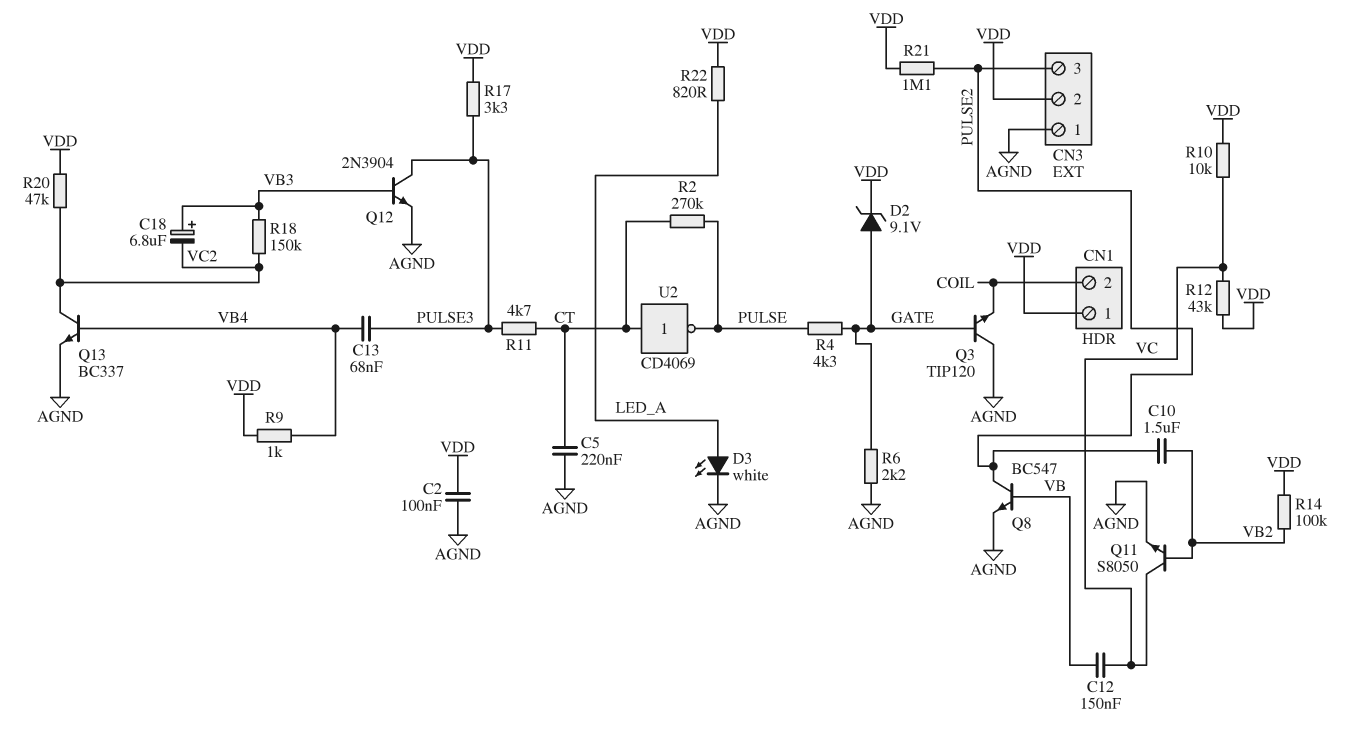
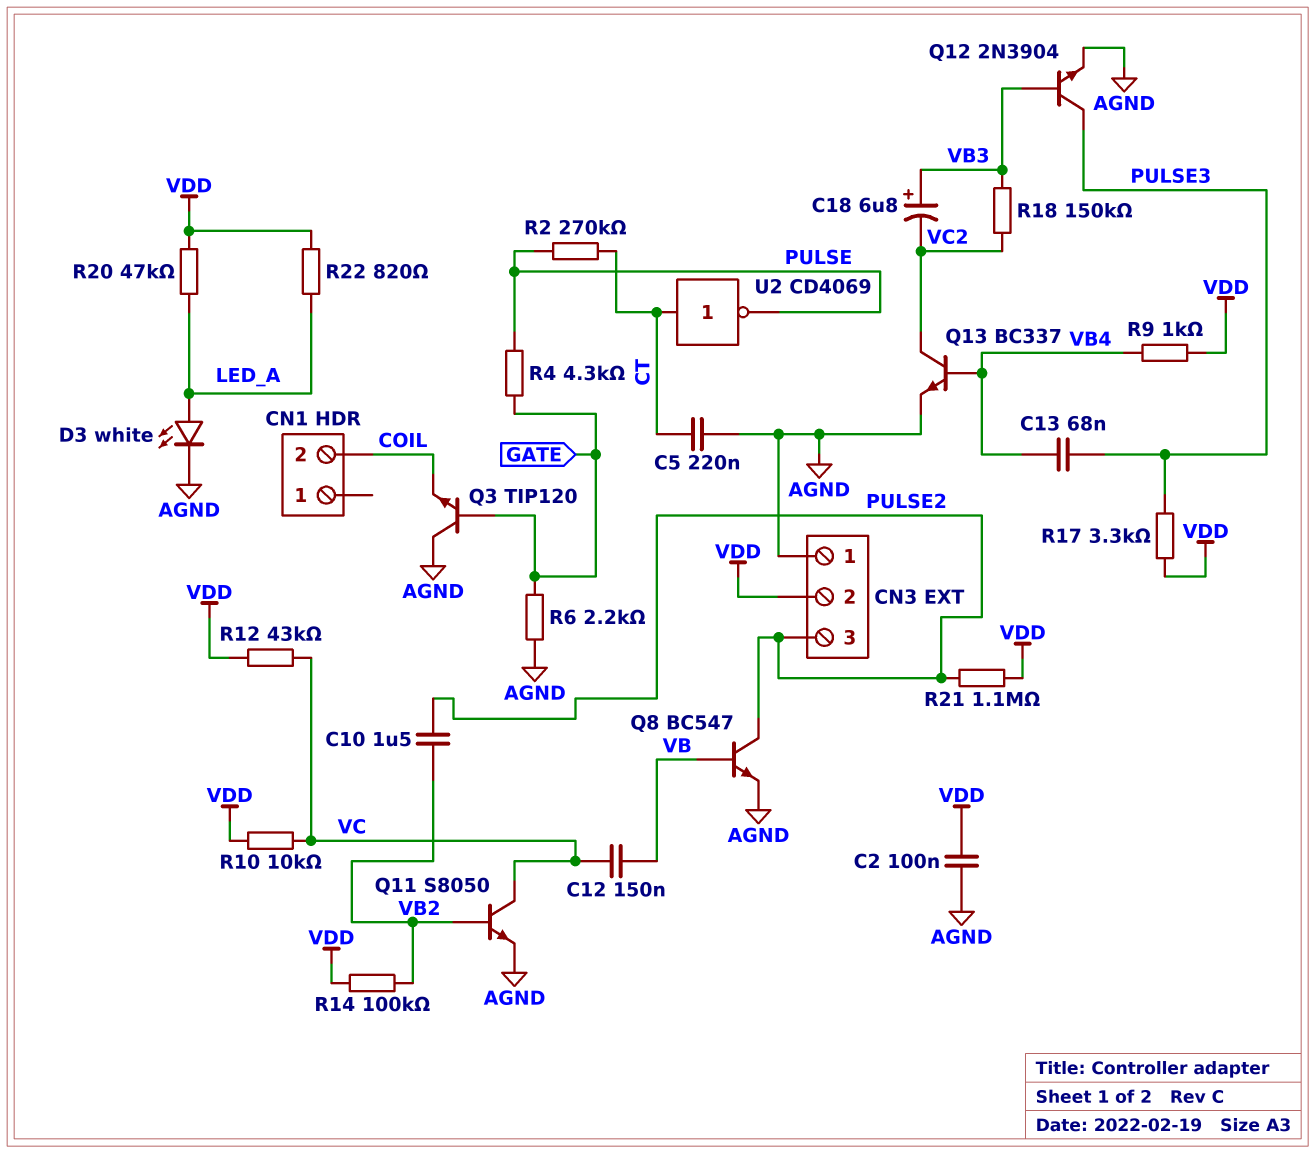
CN1 pin 1: VDD -> none
D2: zener 9.1V (A GATE, K VDD) -> none
R11: 4.7k (CT, PULSE3) -> none
R20: 47k (VC2, VDD) -> 47k (LED_A, VDD)

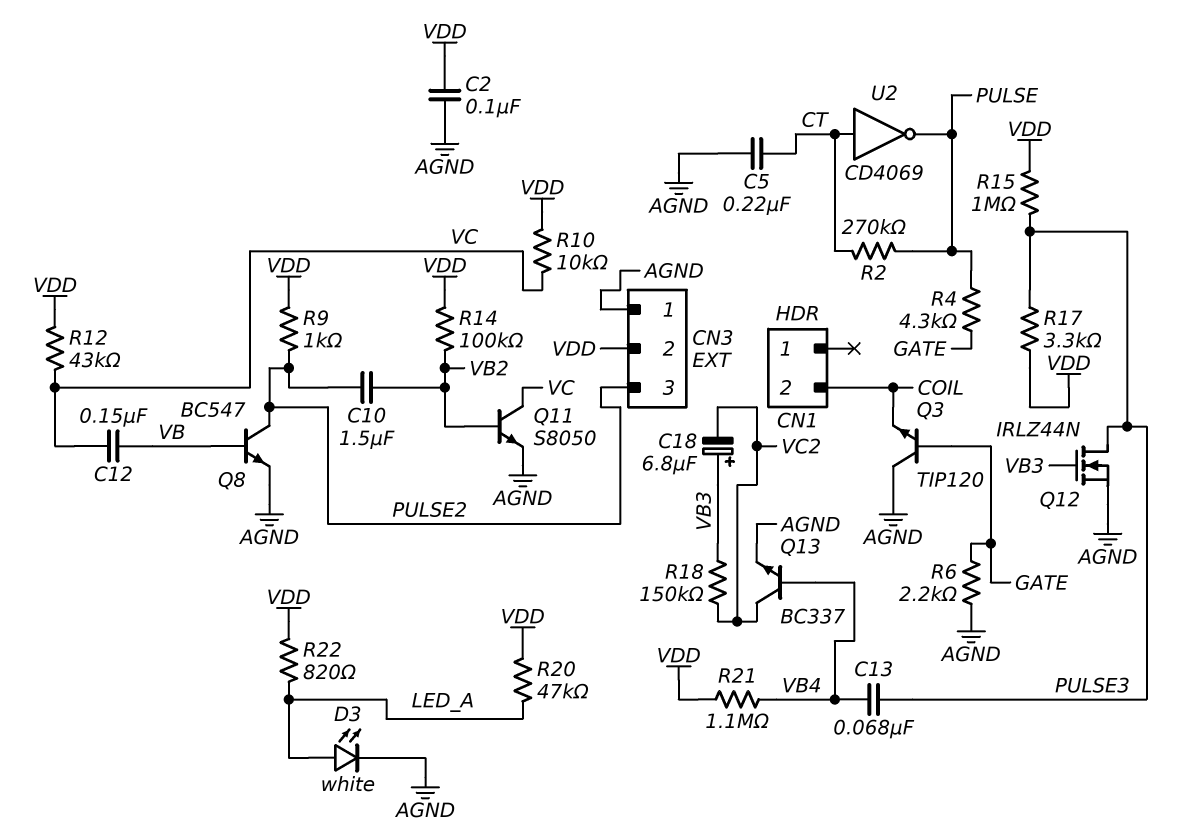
Q12: NPN 2N3904 (B VB3, C PULSE3, E AGND) -> NMOS IRLZ44N (G VB3, D PULSE3, S AGND)
R9: 1k (VB4, VDD) -> 1k (PULSE2, VDD)
R15: none -> 1M (PULSE3, VDD)
R21: 1.1M (PULSE2, VDD) -> 1.1M (VB4, VDD)

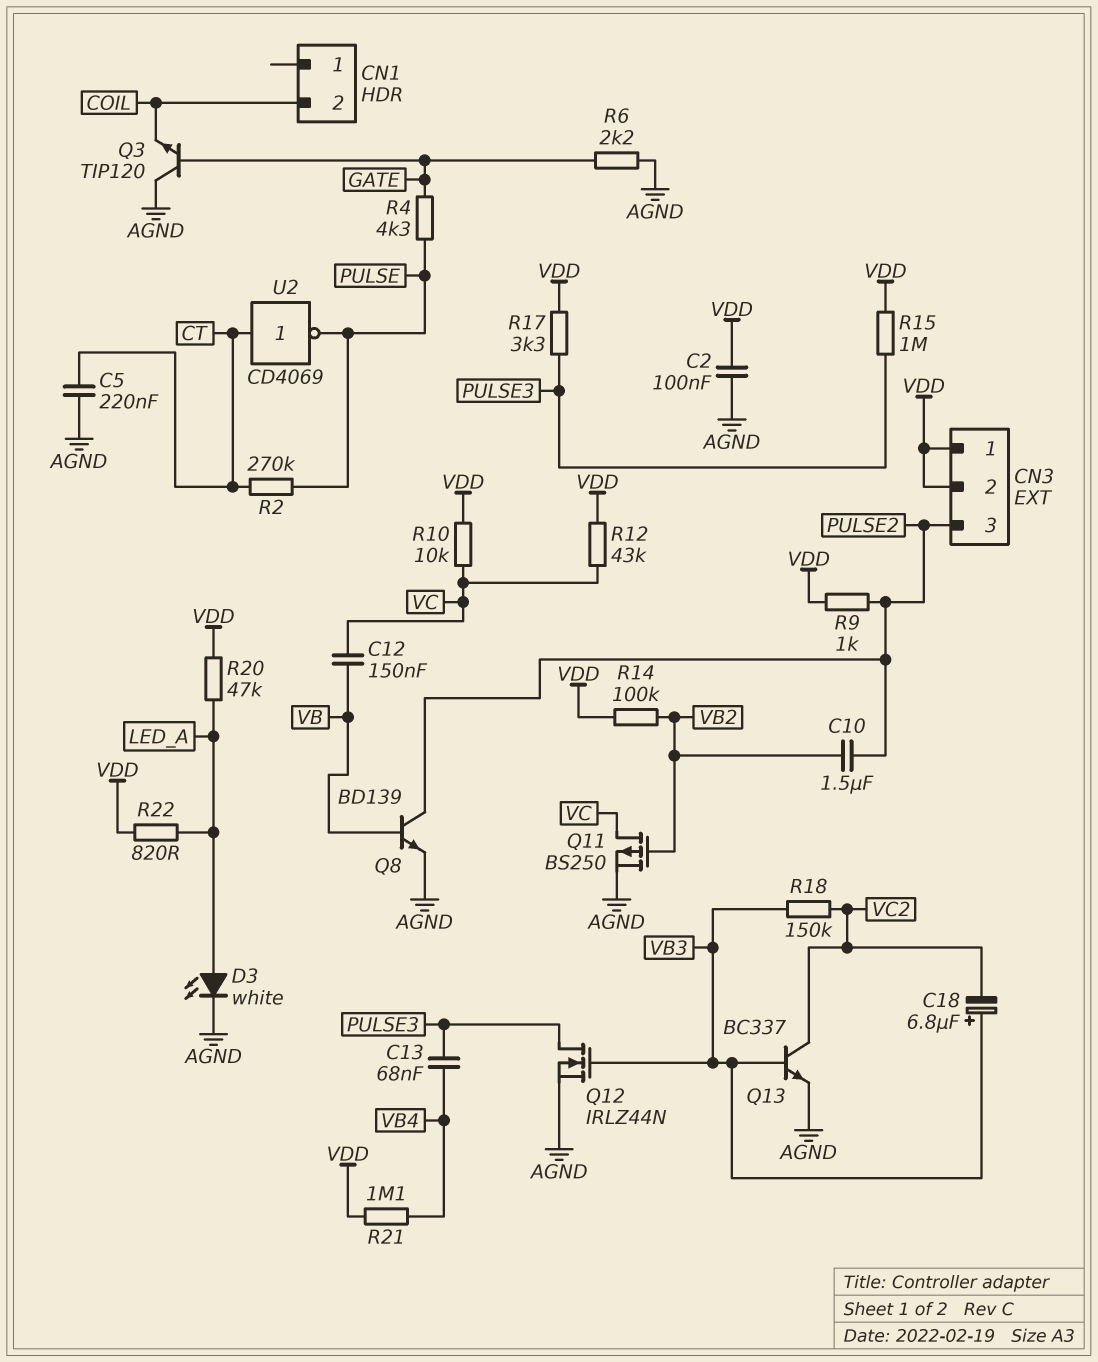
CN3 pin 1: AGND -> VDD
Q8: NPN BC547 (B VB, C PULSE2, E AGND) -> NPN BD139 (B VB, C PULSE2, E AGND)
Q11: NPN S8050 (B VB2, C VC, E AGND) -> PMOS BS250 (G VB2, D VC, S AGND)
Q13: NPN BC337 (B VB4, C VC2, E AGND) -> NPN BC337 (B VB3, C VC2, E AGND)

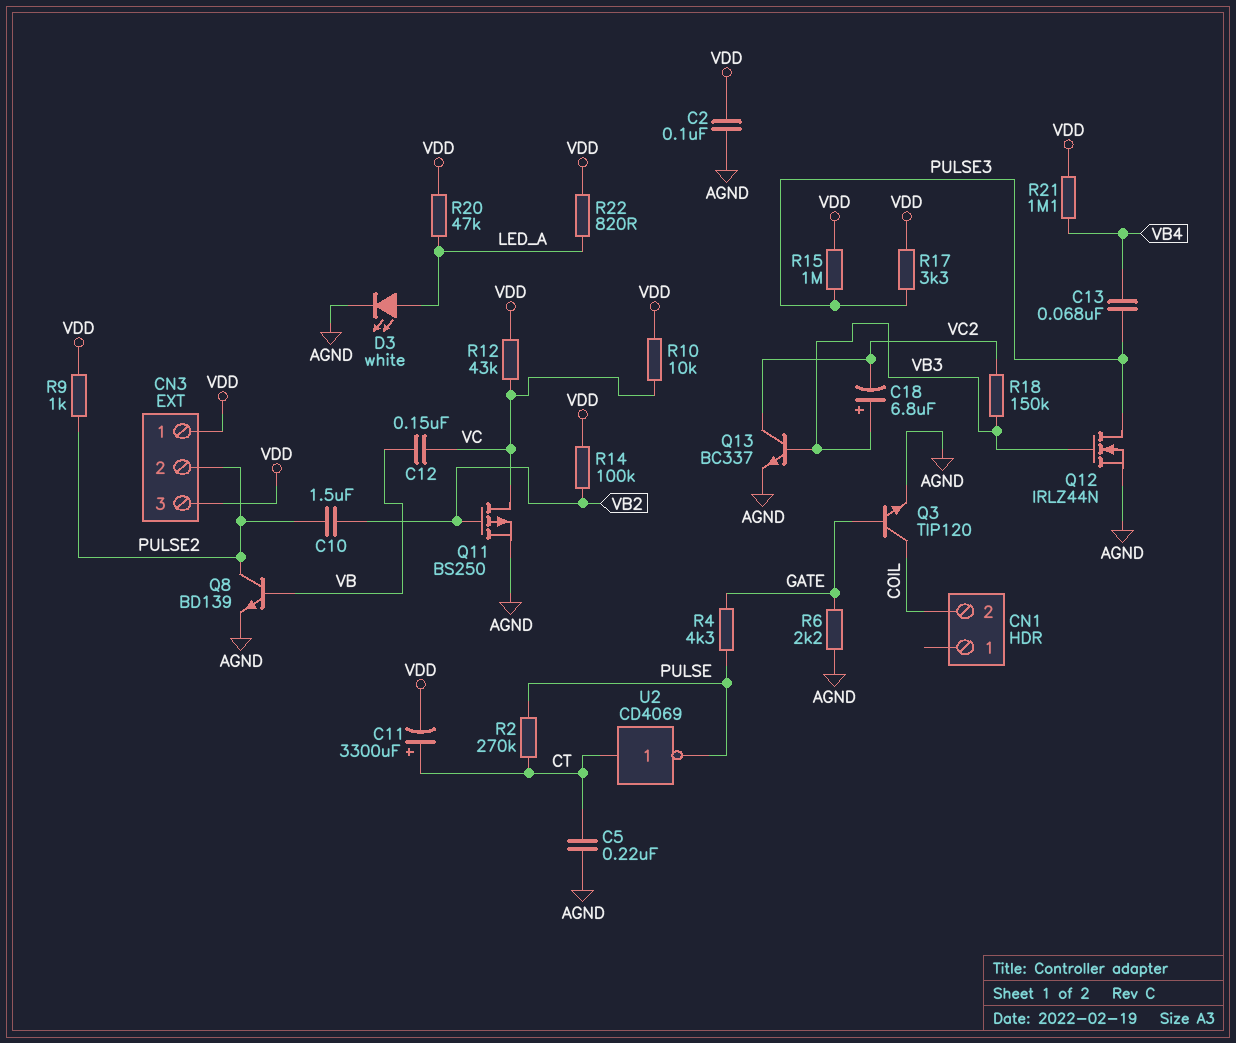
C11: none -> 3300uF (plus CT, minus VDD)
CN3 pin 2: VDD -> PULSE2
CN3 pin 3: PULSE2 -> VDD
Q3: NPN TIP120 (B GATE, C AGND, E COIL) -> NPN TIP120 (B GATE, C COIL, E AGND)

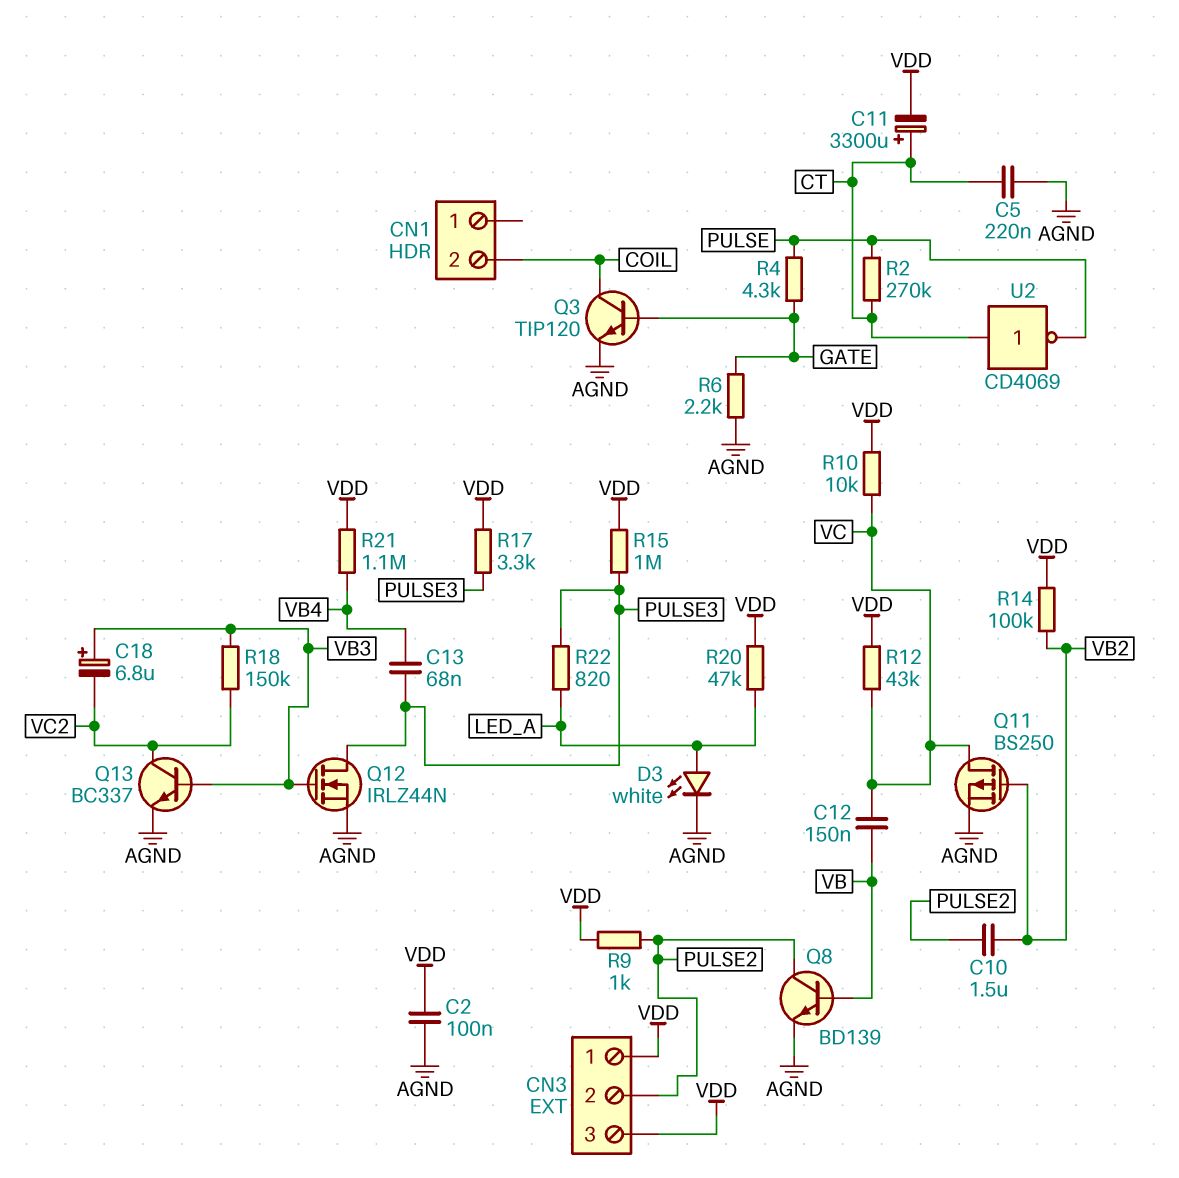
R22: 820 (LED_A, VDD) -> 820 (LED_A, PULSE3)

